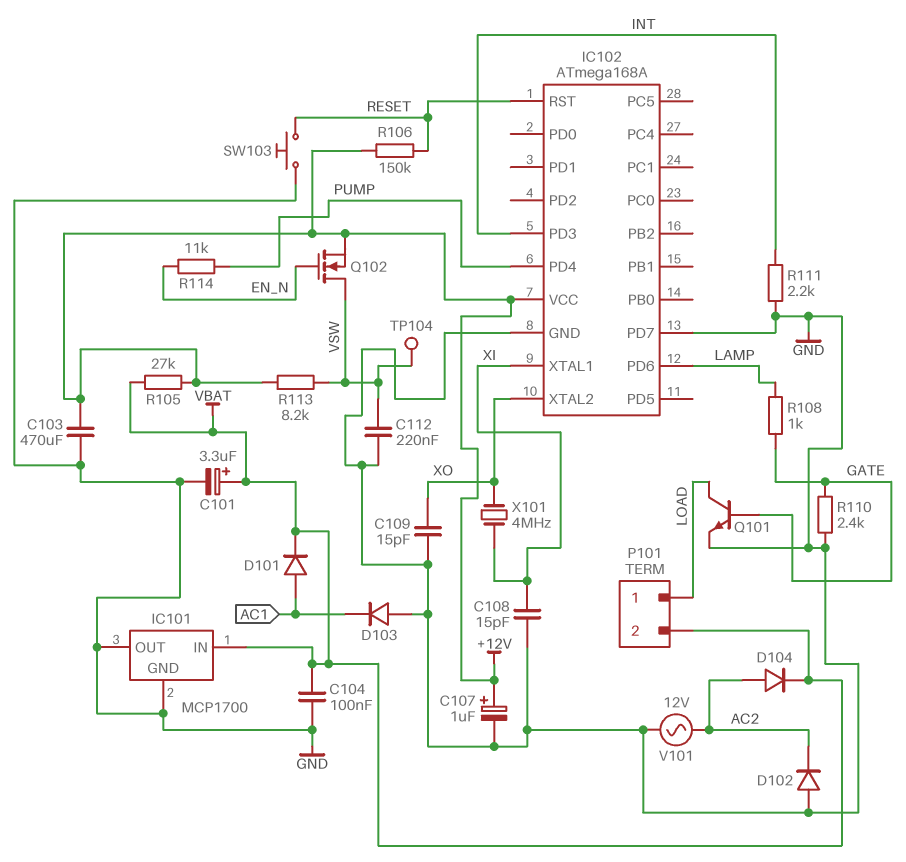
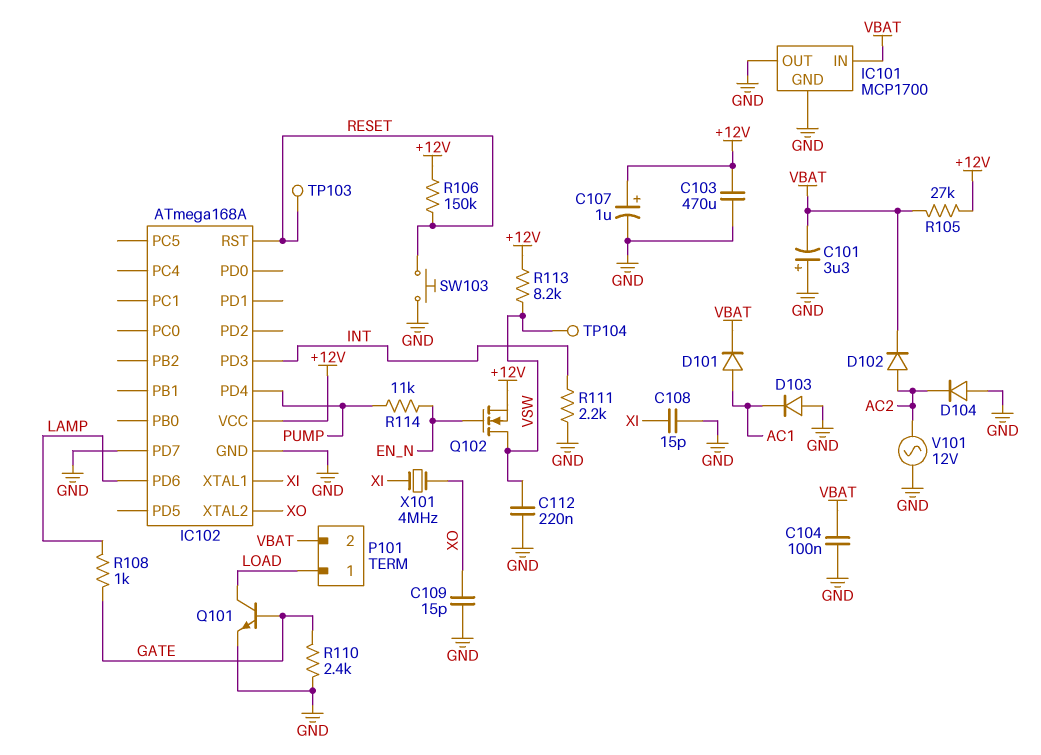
C101: 3.3uF (plus VBAT, minus GND) -> 3.3uF (plus GND, minus VBAT)
D102: diode (A GND, K AC2) -> diode (A AC2, K VBAT)
D104: diode (A AC2, K VBAT) -> diode (A GND, K AC2)
TP103: none -> test point (RESET)

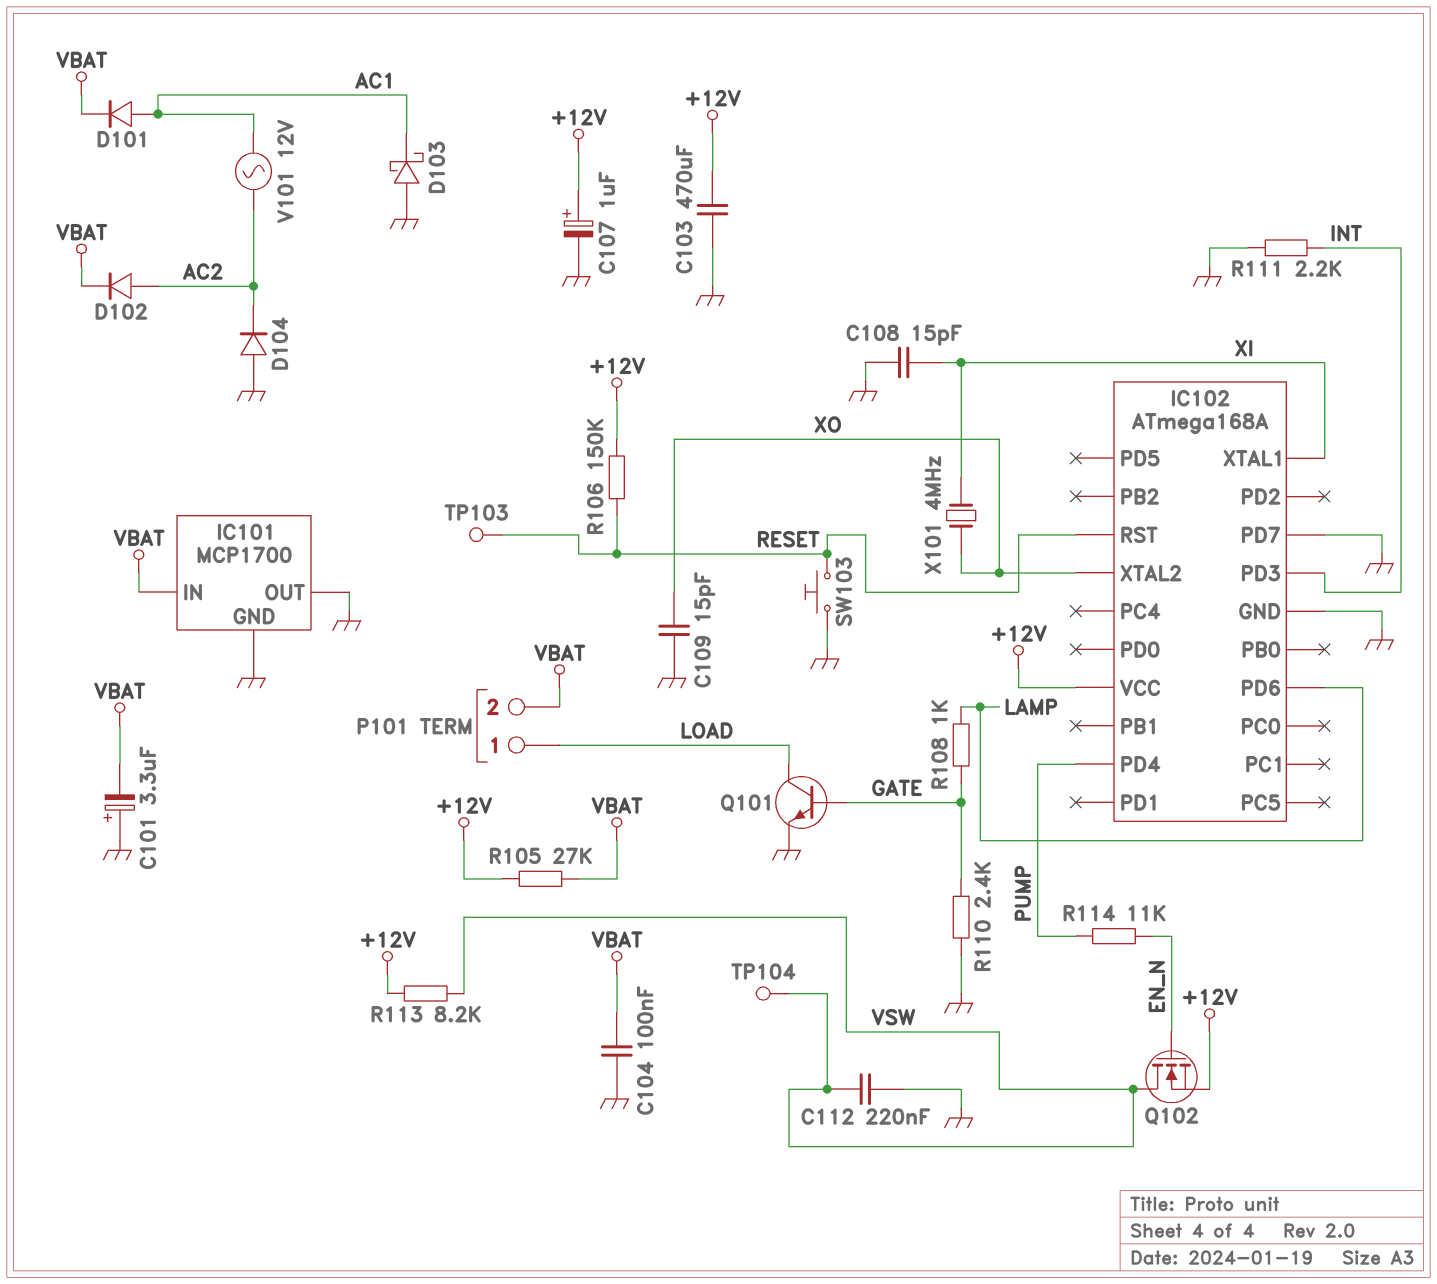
D103: diode (A GND, K AC1) -> schottky (A GND, K AC1)
V101: AC 12V (AC2, GND) -> AC 12V (AC1, AC2)

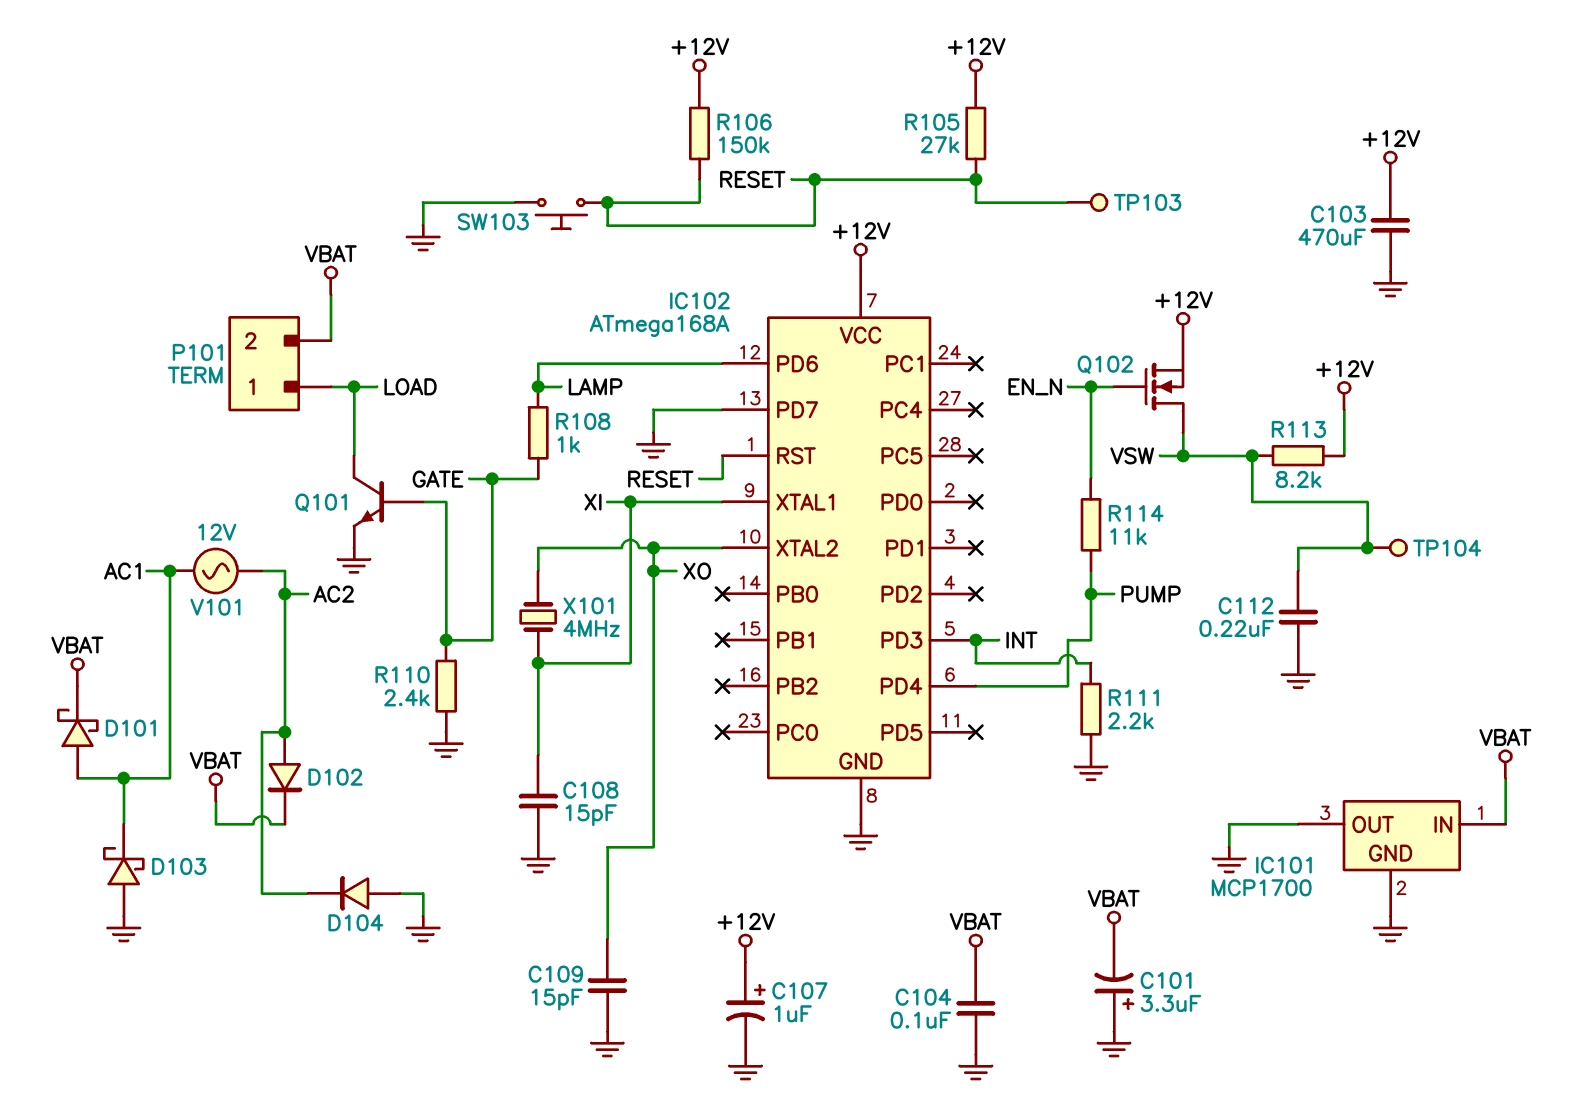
D101: diode (A AC1, K VBAT) -> schottky (A AC1, K VBAT)
R105: 27k (+12V, VBAT) -> 27k (+12V, RESET)

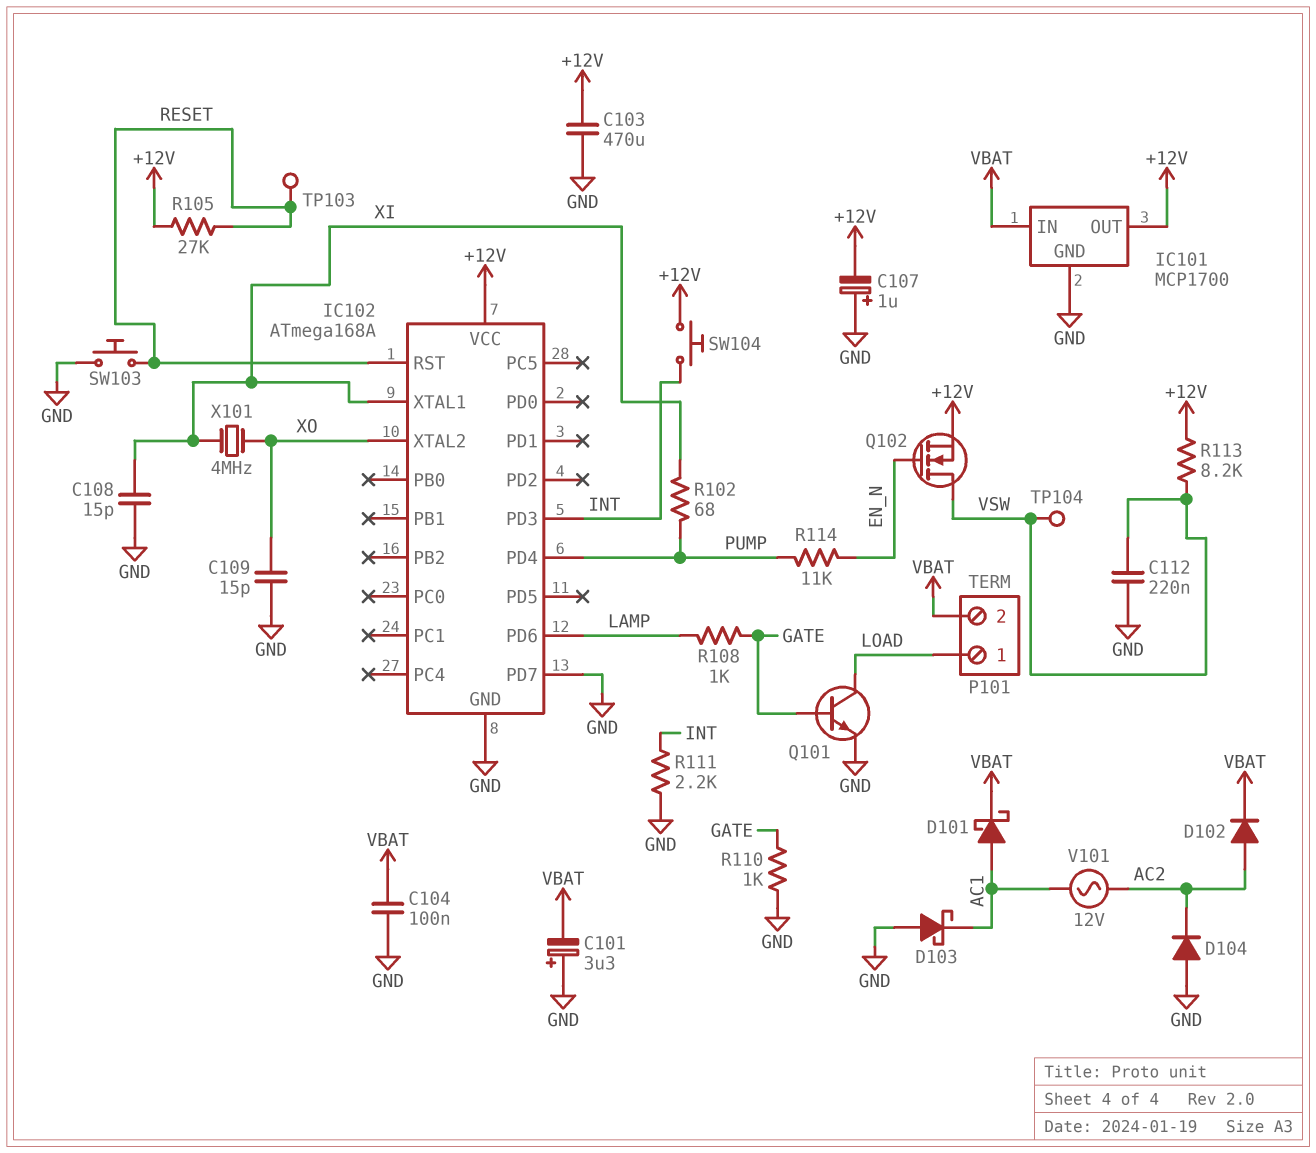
C107: 1uF (plus +12V, minus GND) -> 1uF (plus GND, minus +12V)
IC101 pin OUT: GND -> +12V
R102: none -> 68 (PUMP, XI)
R106: 150k (+12V, RESET) -> none
R110: 2.4k (GATE, GND) -> 1k (GATE, GND)
SW104: none -> button (+12V, INT)

